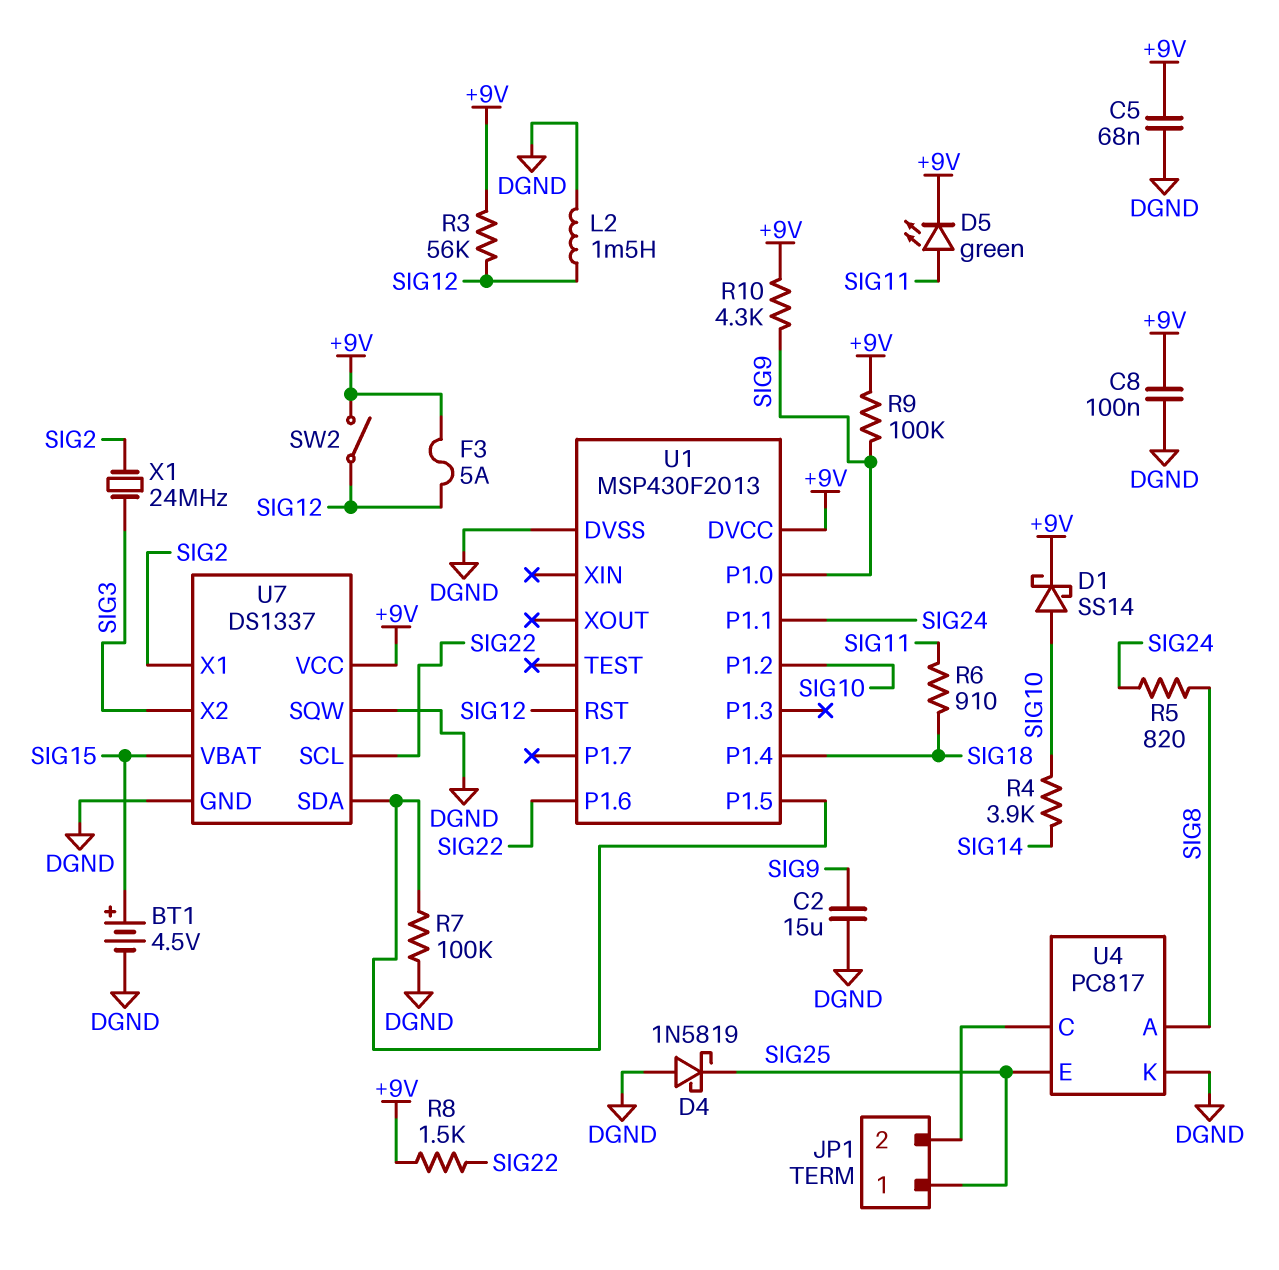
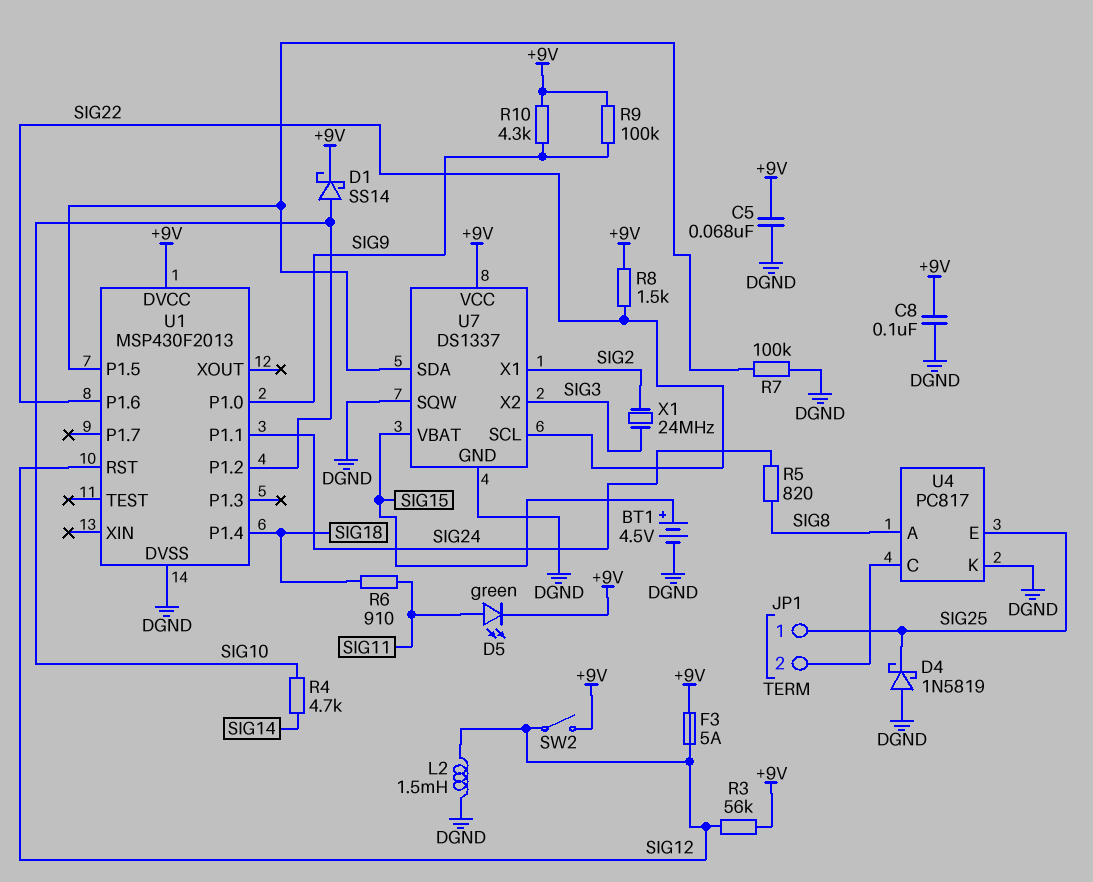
C2: 15uF (DGND, SIG9) -> none
R4: 3.9k (SIG10, SIG14) -> 4.7k (SIG10, SIG14)

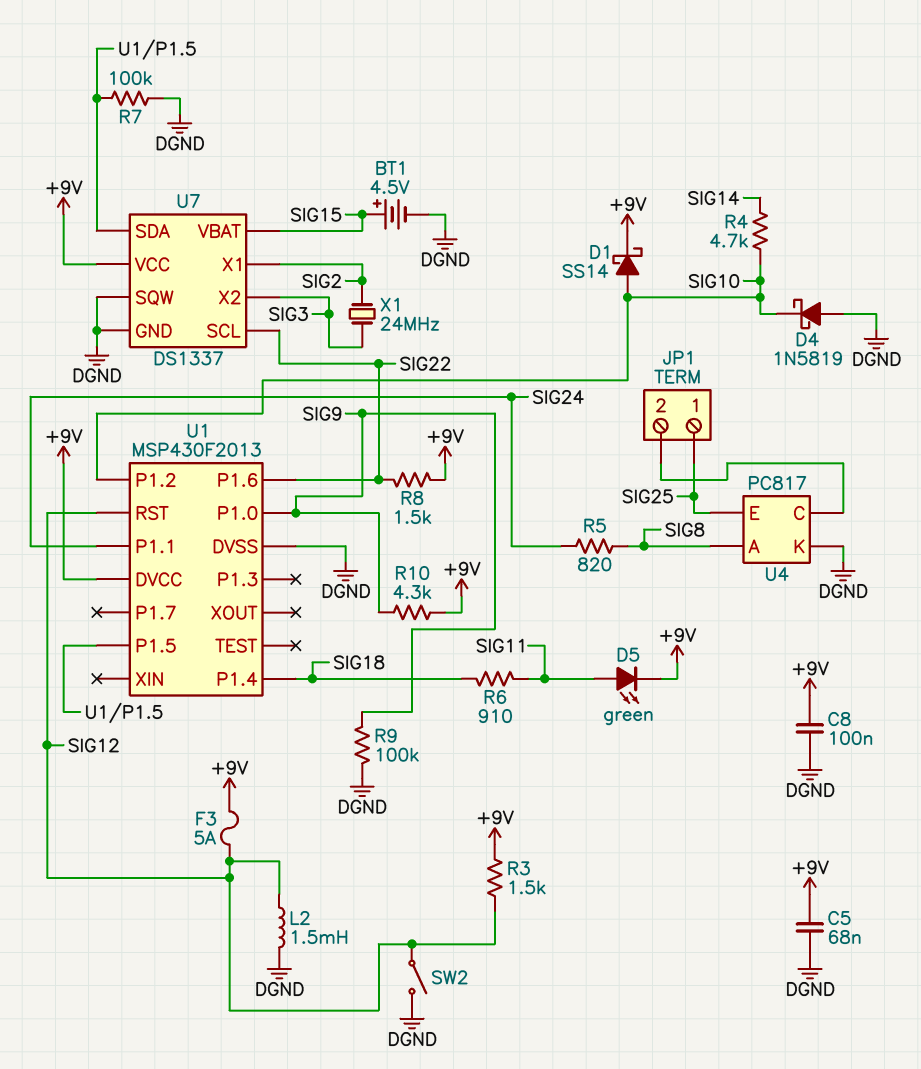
D4: schottky 1N5819 (A DGND, K SIG25) -> schottky 1N5819 (A DGND, K SIG10)
R3: 56k (+9V, SIG12) -> 1.5k (+9V, SIG12)
R9: 100k (+9V, SIG9) -> 100k (DGND, SIG9)
SW2: switch (+9V, SIG12) -> switch (DGND, SIG12)

